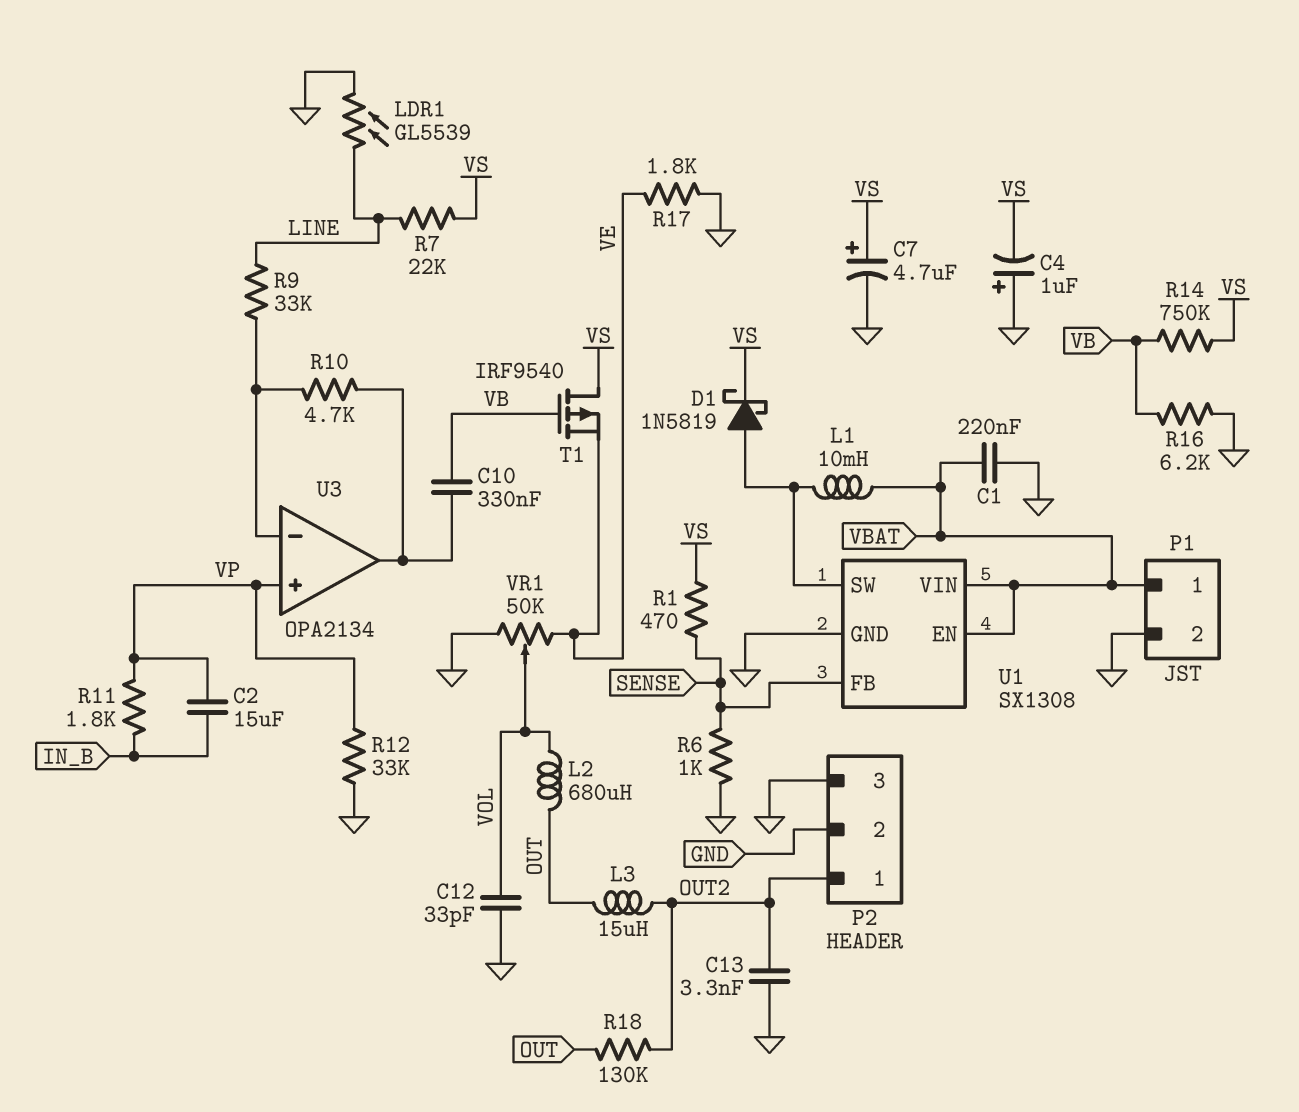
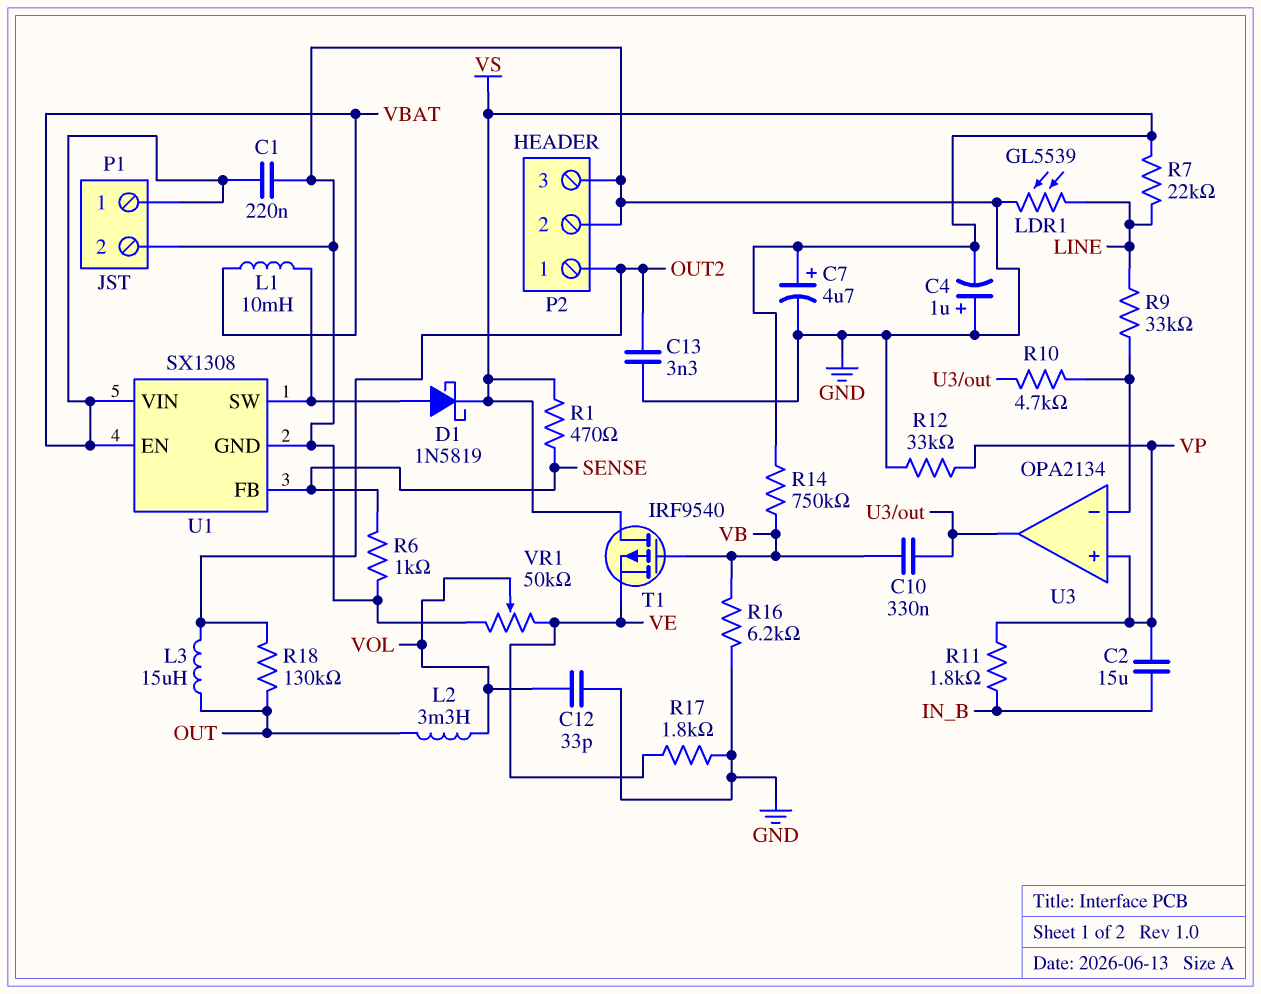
L2: 680uH (OUT, VOL) -> 3.3mH (OUT, VOL)

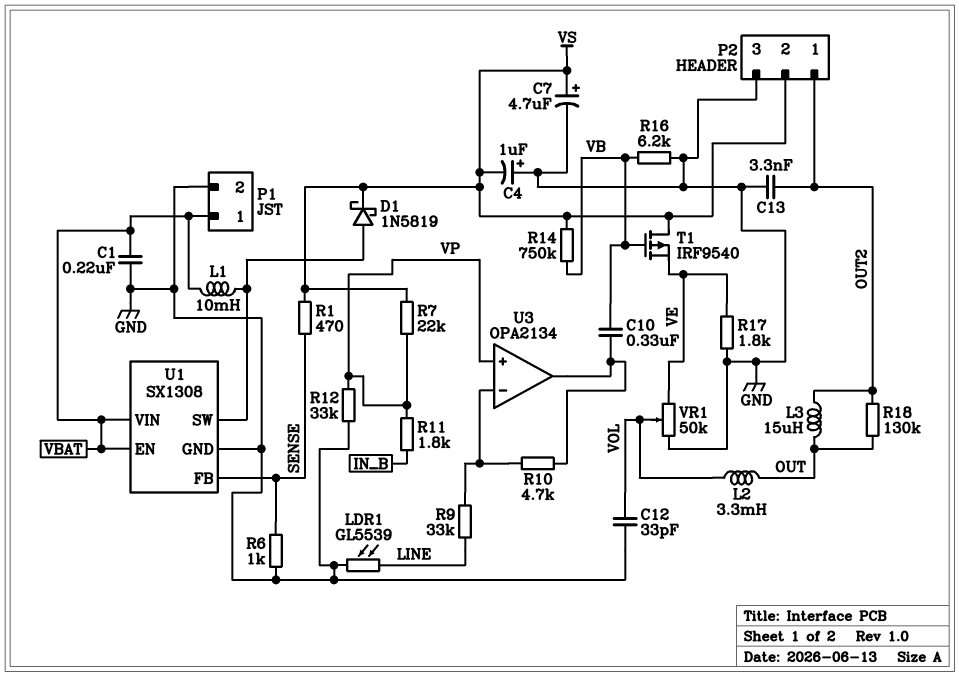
C2: 15uF (IN_B, VP) -> none
P2 pin 2: GND -> VS
R7: 22k (LINE, VS) -> 22k (VP, VS)

